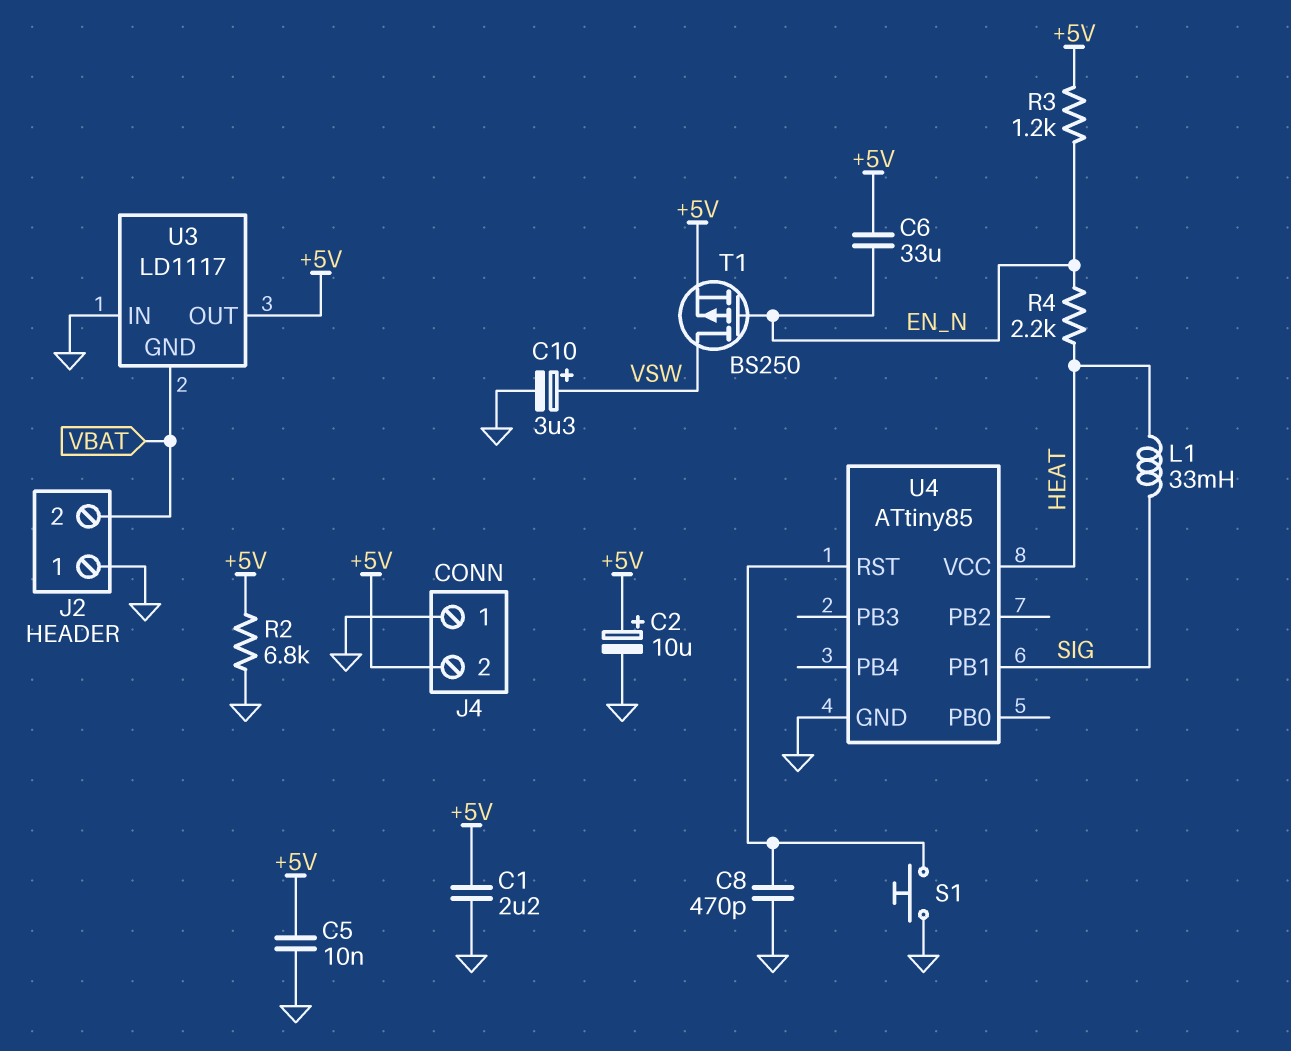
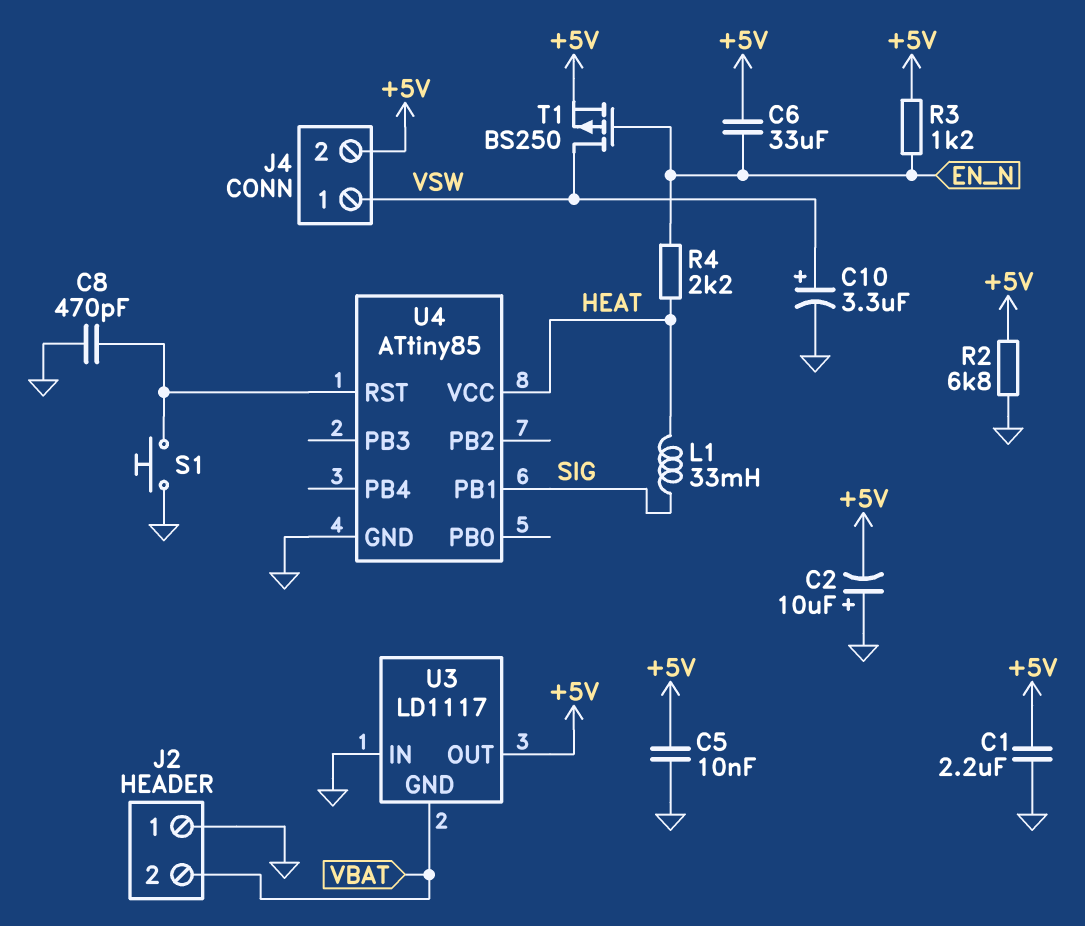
C2: 10uF (plus +5V, minus GND) -> 10uF (plus GND, minus +5V)
J4 pin 1: GND -> VSW

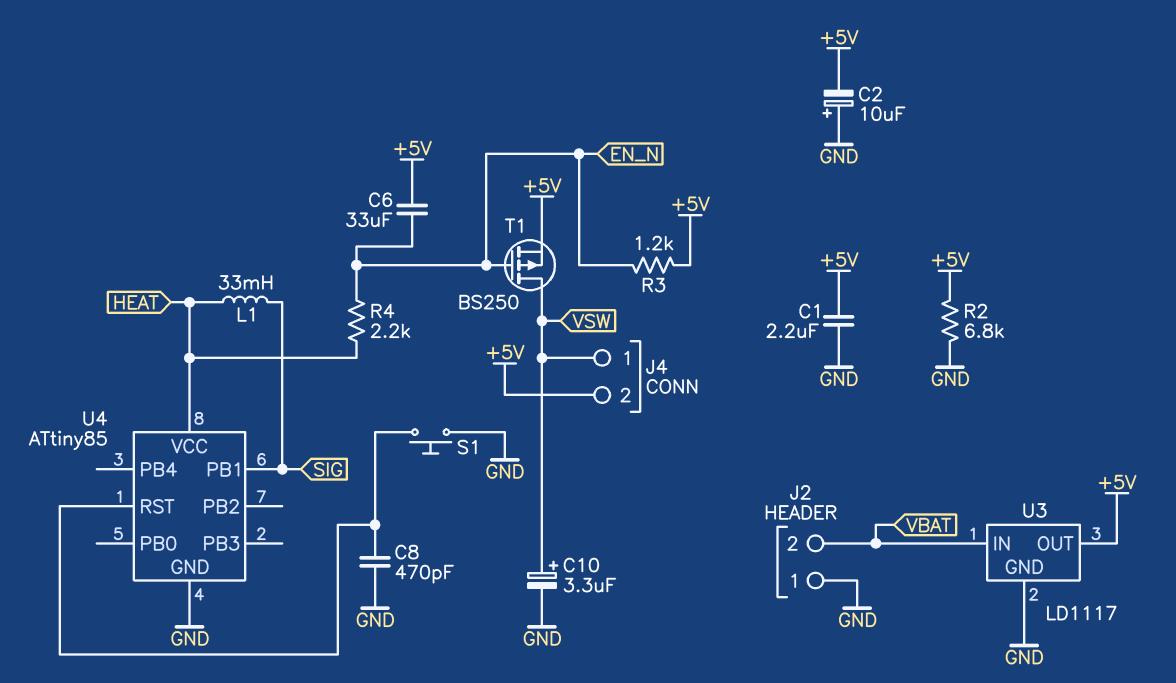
C5: 10nF (+5V, GND) -> none
U3 pin GND: VBAT -> GND
U3 pin IN: GND -> VBAT

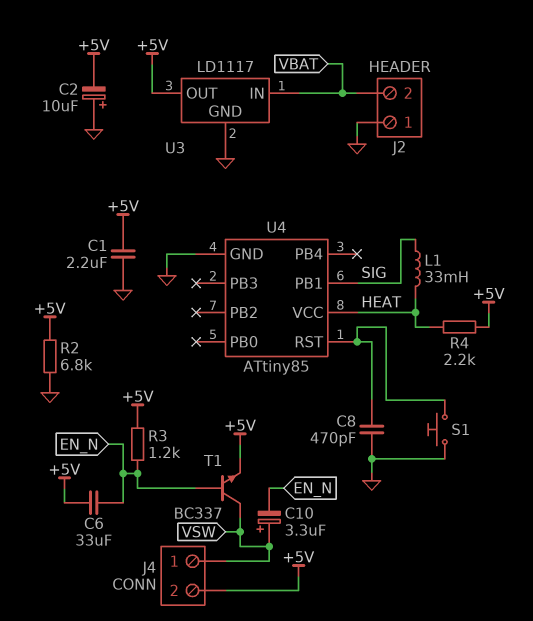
C10: 3.3uF (plus VSW, minus GND) -> 3.3uF (plus VSW, minus EN_N)
R4: 2.2k (EN_N, HEAT) -> 2.2k (+5V, HEAT)
T1: PMOS BS250 (G EN_N, D VSW, S +5V) -> NPN BC337 (B EN_N, C VSW, E +5V)

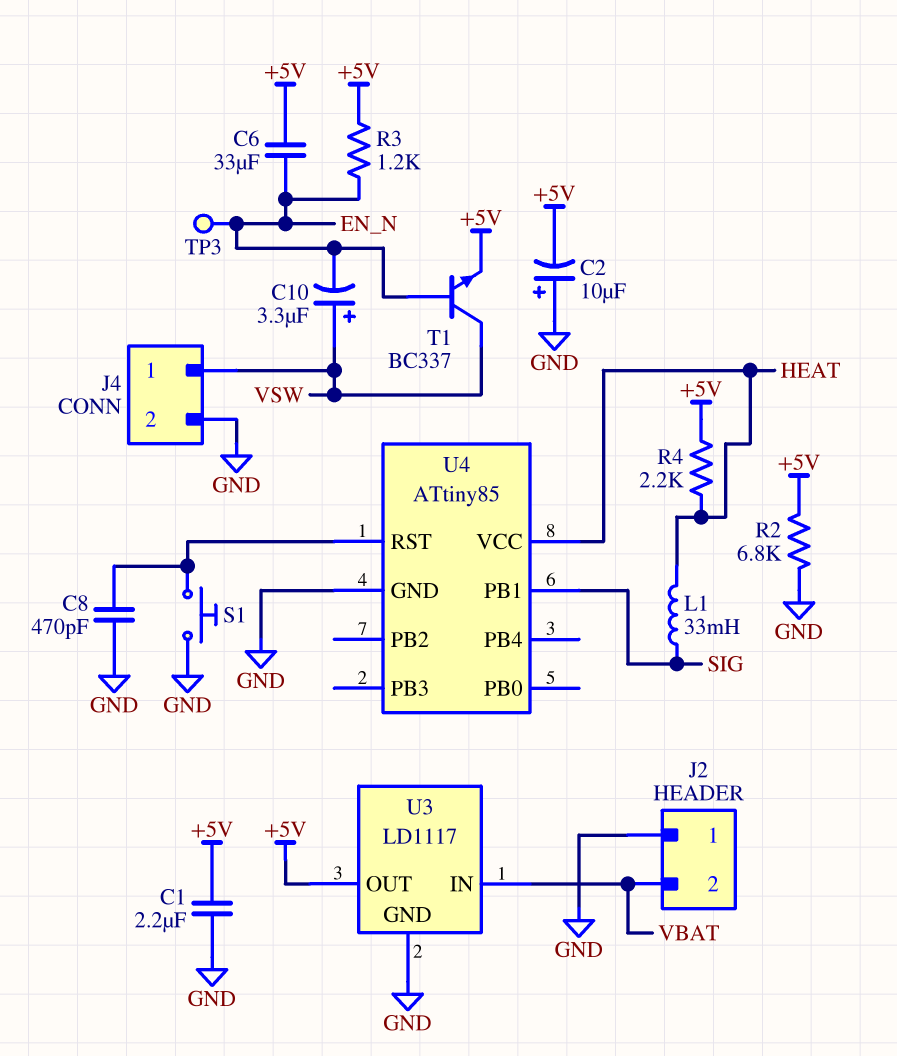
J4 pin 2: +5V -> GND
TP3: none -> test point (EN_N)

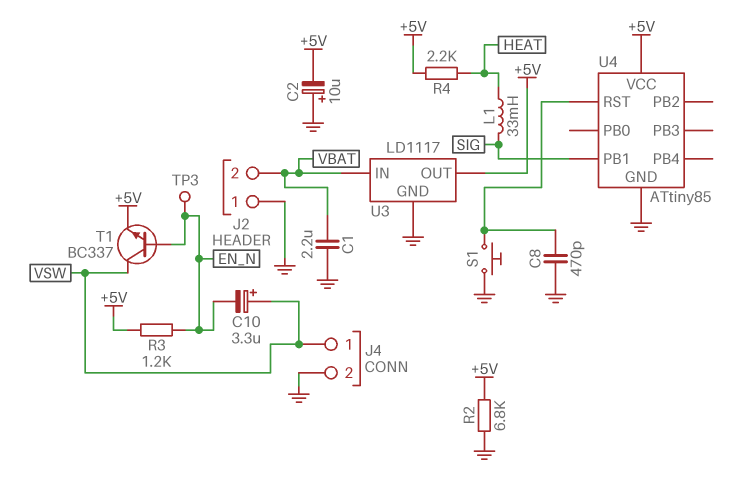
C1: 2.2uF (+5V, GND) -> 2.2uF (GND, VBAT)
C6: 33uF (+5V, EN_N) -> none
U4 pin VCC: HEAT -> +5V

